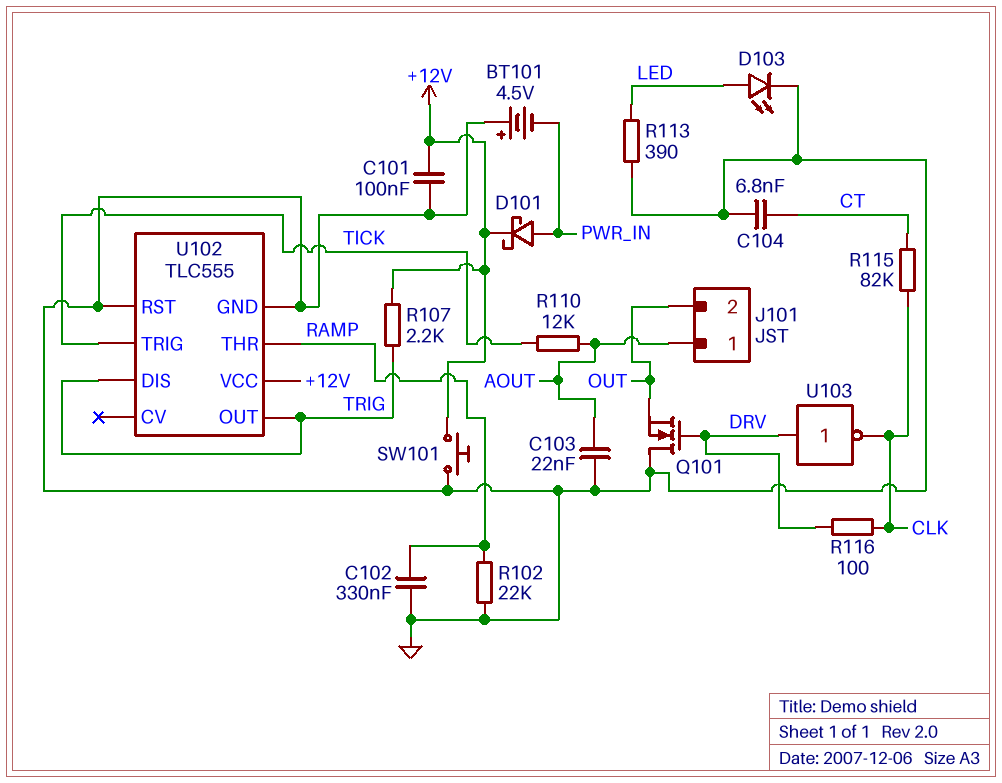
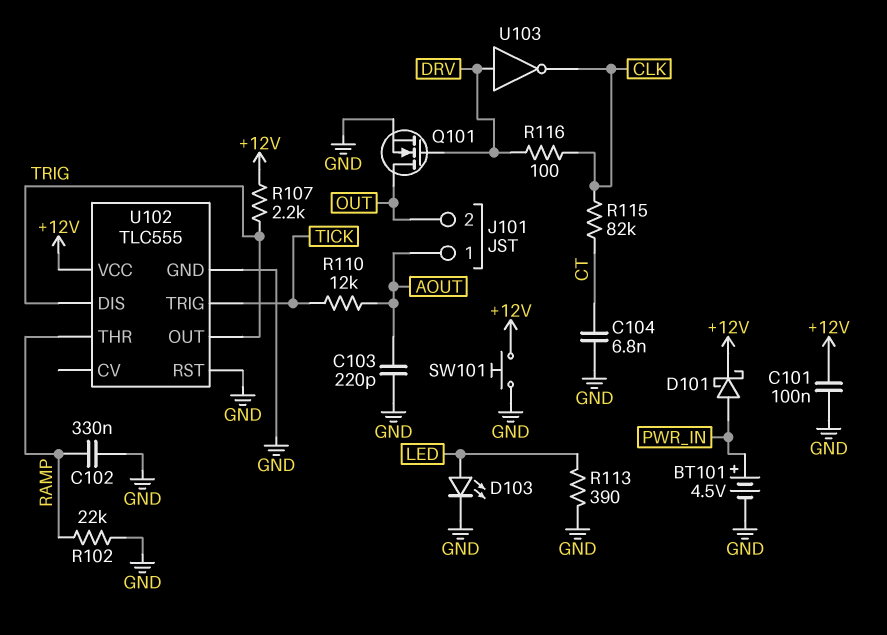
BT101: 4.5V (plus GND, minus PWR_IN) -> 4.5V (plus PWR_IN, minus GND)
C103: 22nF (AOUT, GND) -> 220pF (AOUT, GND)
Q101: NMOS (G DRV, D GND, S OUT) -> NMOS (G DRV, D OUT, S GND)

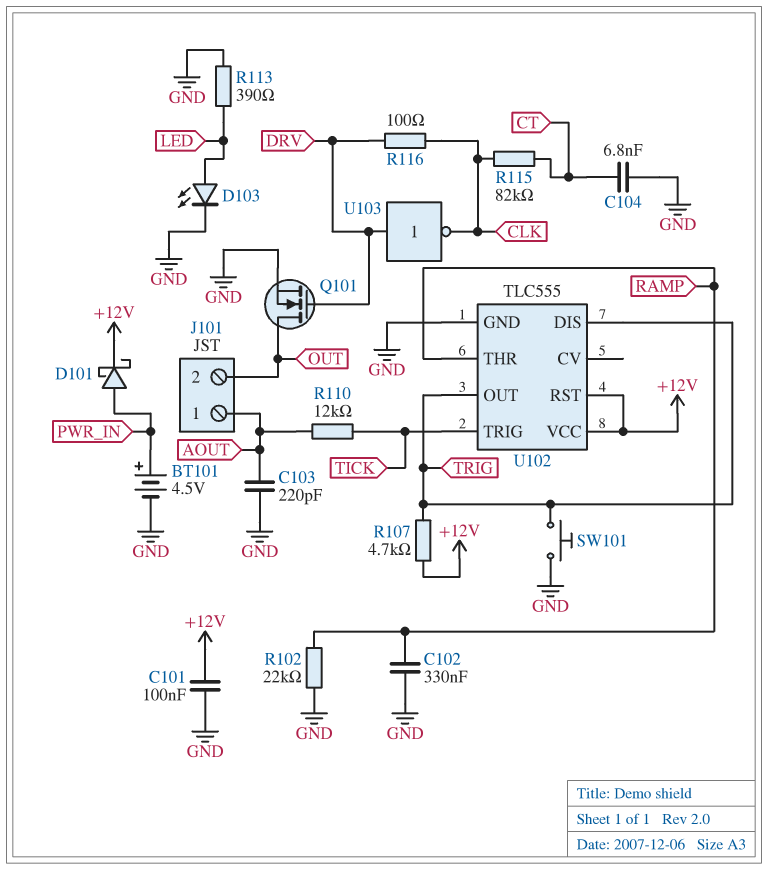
R107: 2.2k (+12V, TRIG) -> 4.7k (+12V, TRIG)
SW101: button (+12V, GND) -> button (GND, TRIG)
U102 pin RST: GND -> +12V

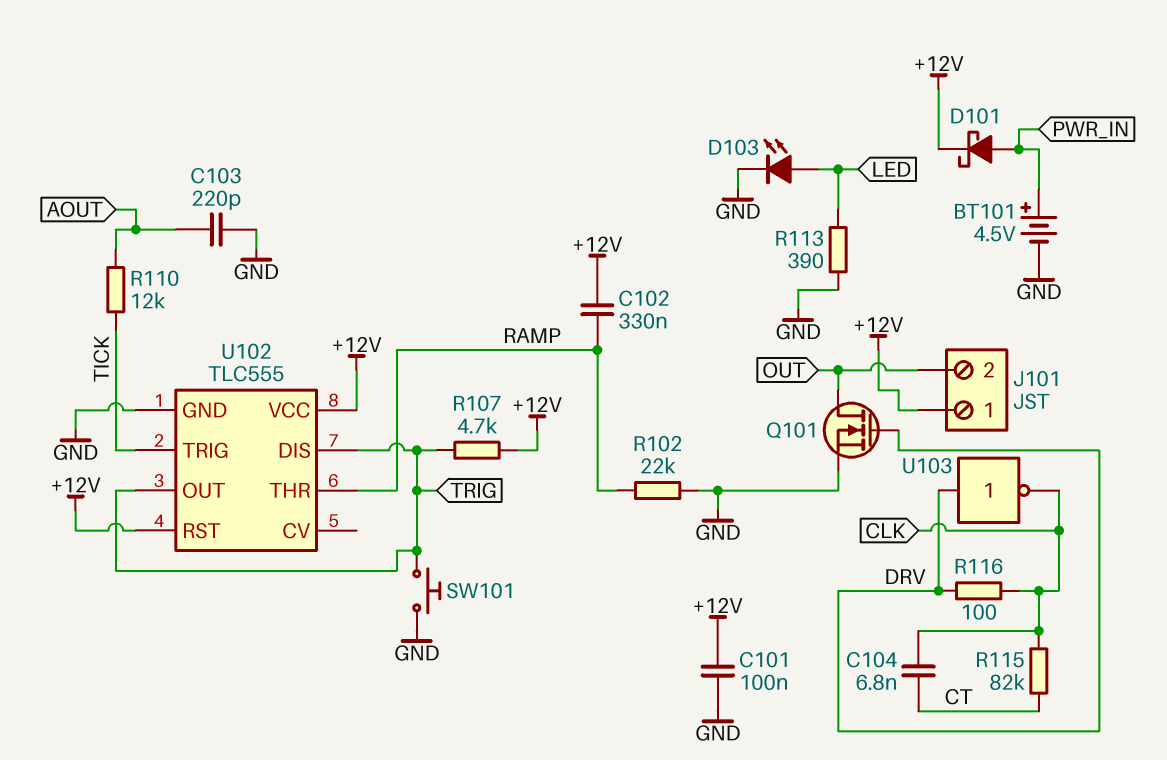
C102: 330nF (GND, RAMP) -> 330nF (+12V, RAMP)
C104: 6.8nF (CT, GND) -> 6.8nF (CLK, CT)
J101 pin 1: AOUT -> +12V

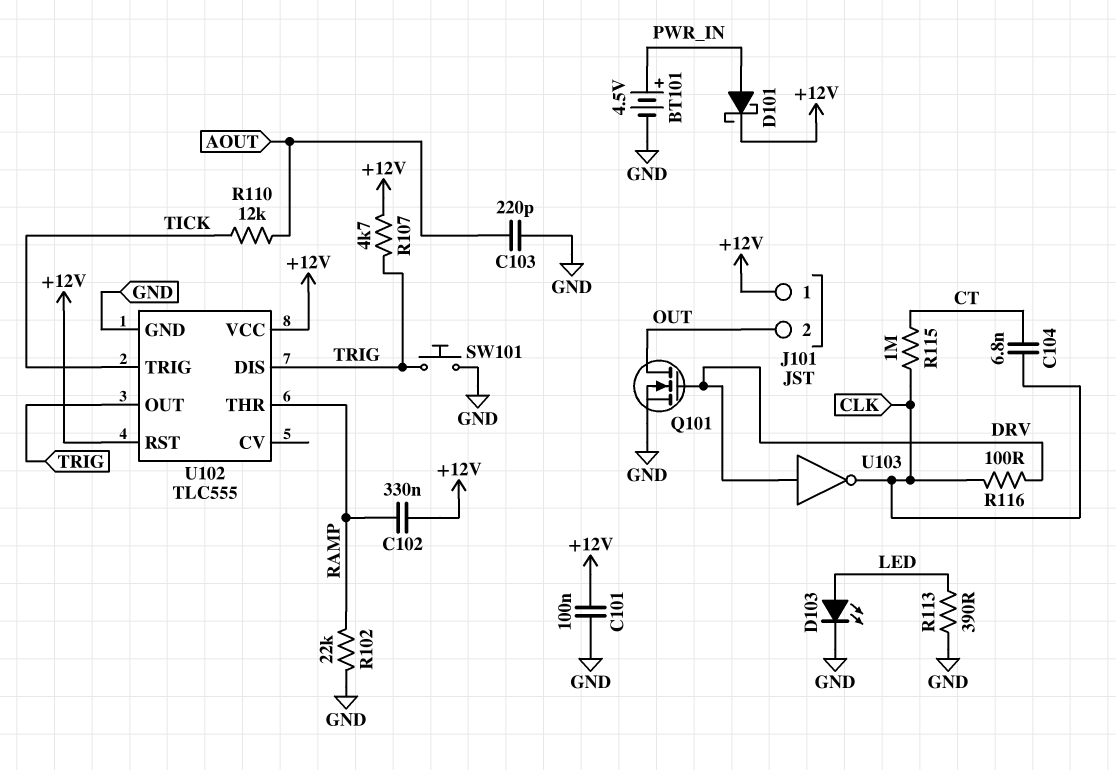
R115: 82k (CLK, CT) -> 1M (CLK, CT)

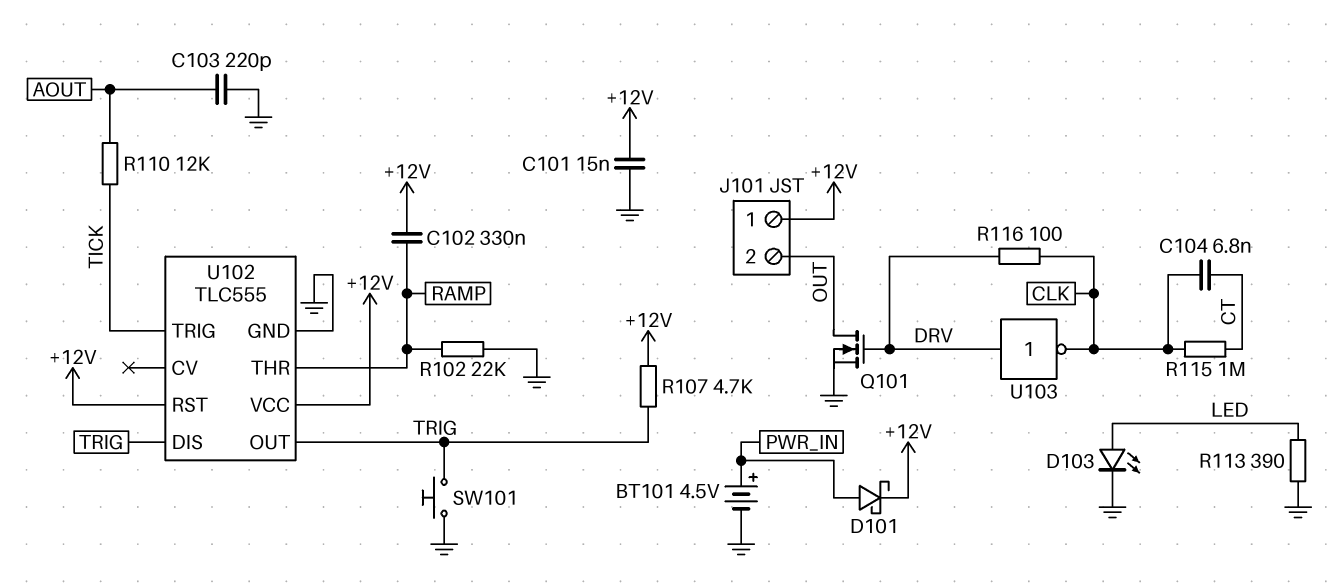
C101: 100nF (+12V, GND) -> 15nF (+12V, GND)

